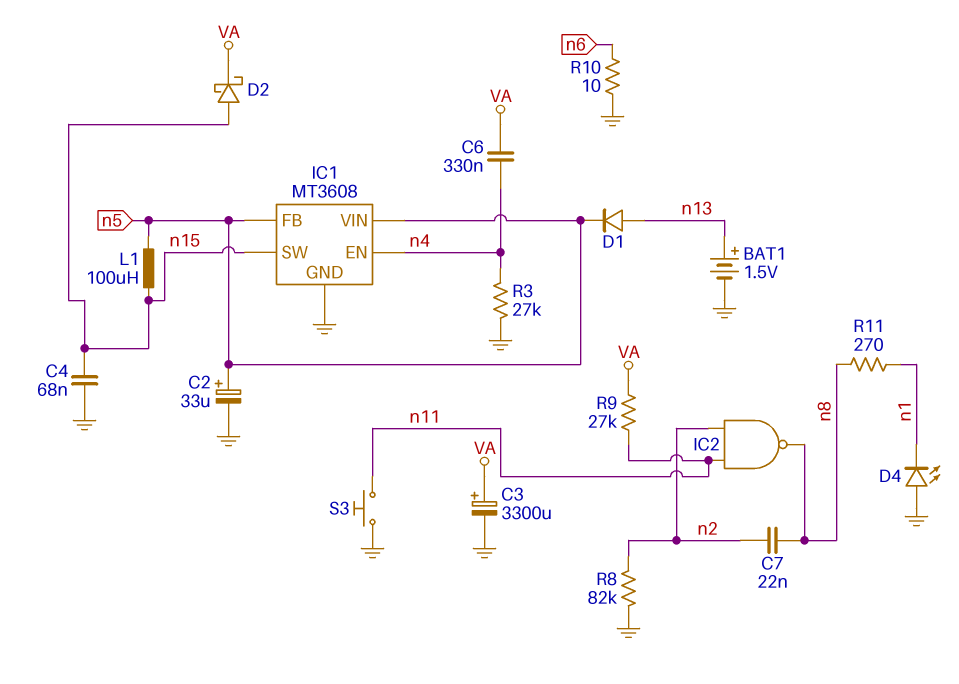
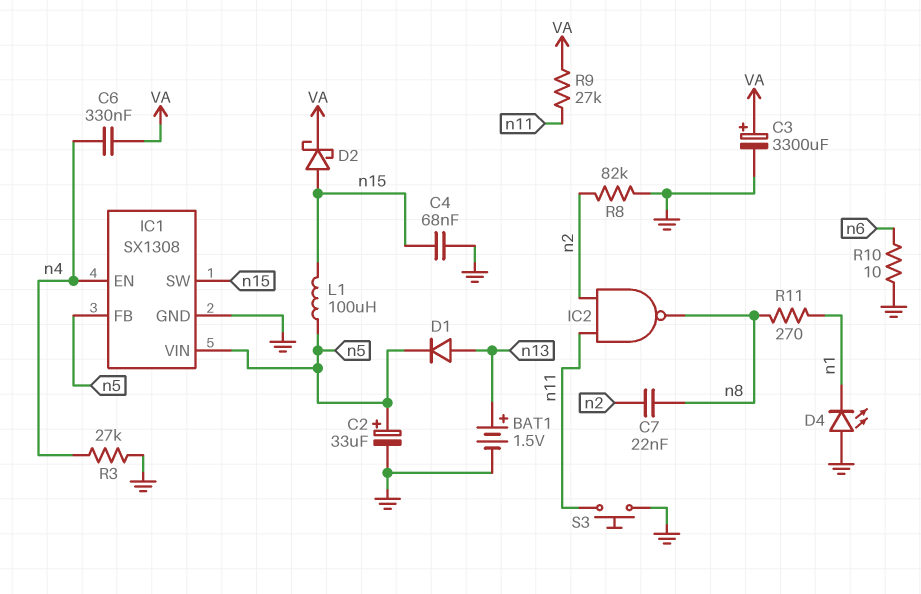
IC1: MT3608 -> SX1308

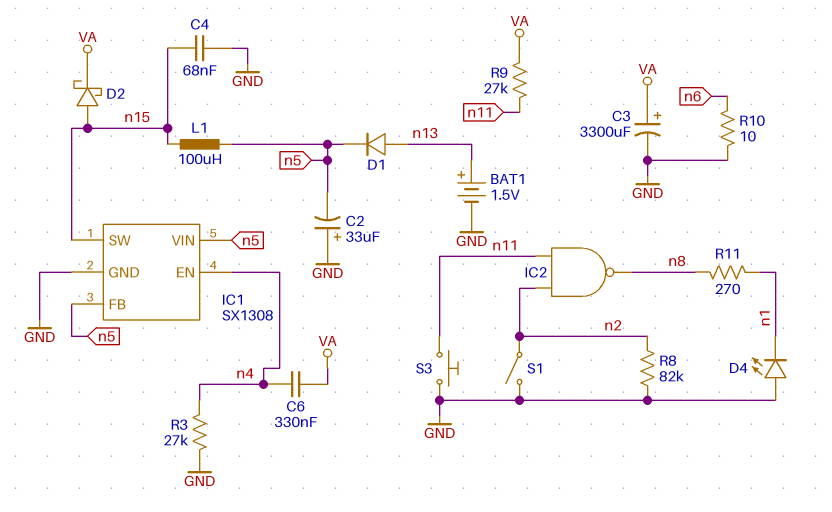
C2: 33uF (plus n5, minus GND) -> 33uF (plus GND, minus n5)
C7: 22nF (n2, n8) -> none
S1: none -> switch (GND, n2)

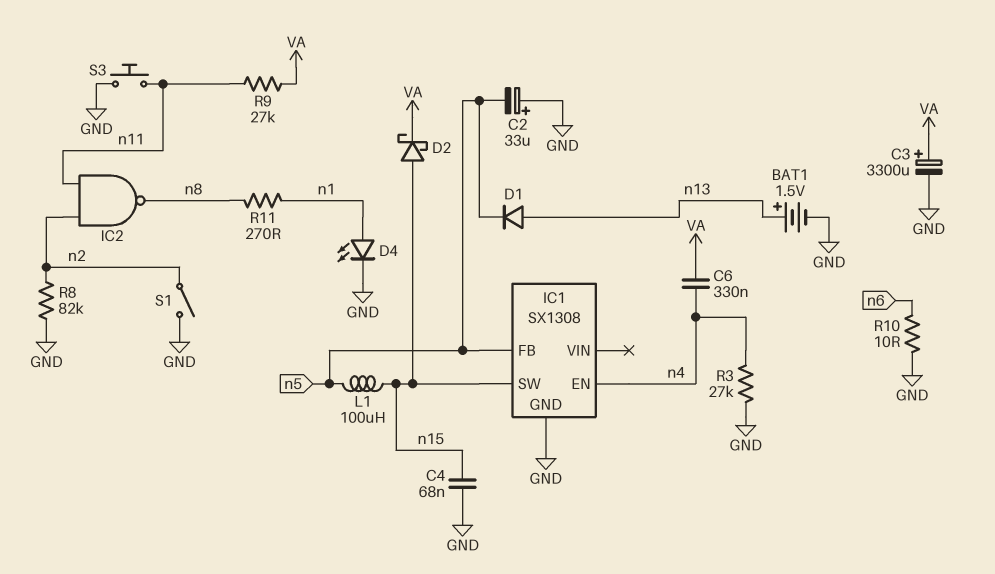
D4: LED (A GND, K n1) -> LED (A n1, K GND)
IC1 pin VIN: n5 -> none

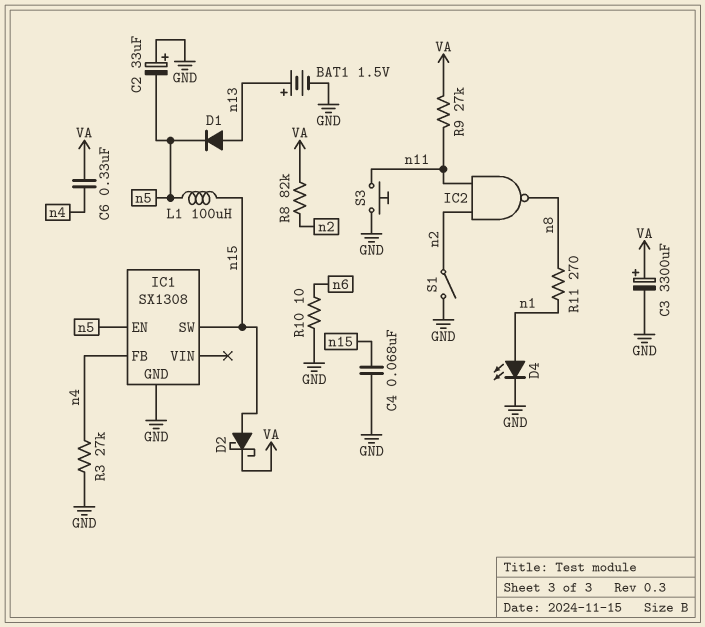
IC1 pin EN: n4 -> n5
IC1 pin FB: n5 -> n4
R8: 82k (GND, n2) -> 82k (VA, n2)

